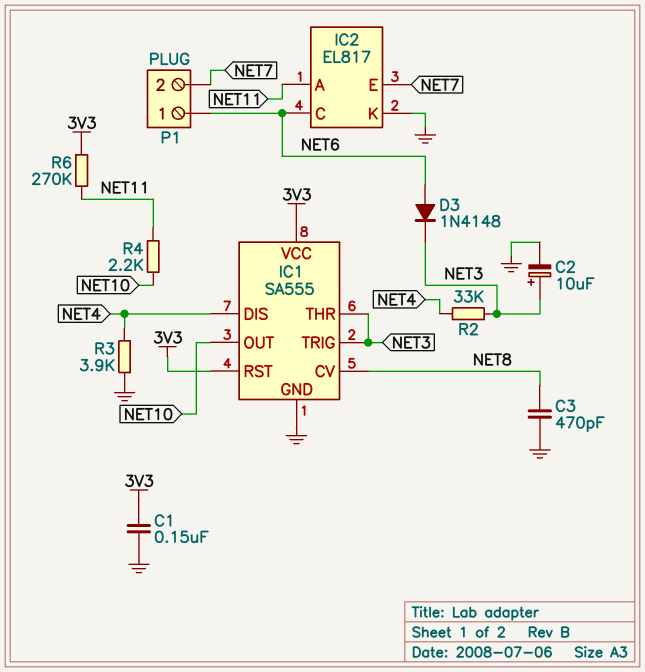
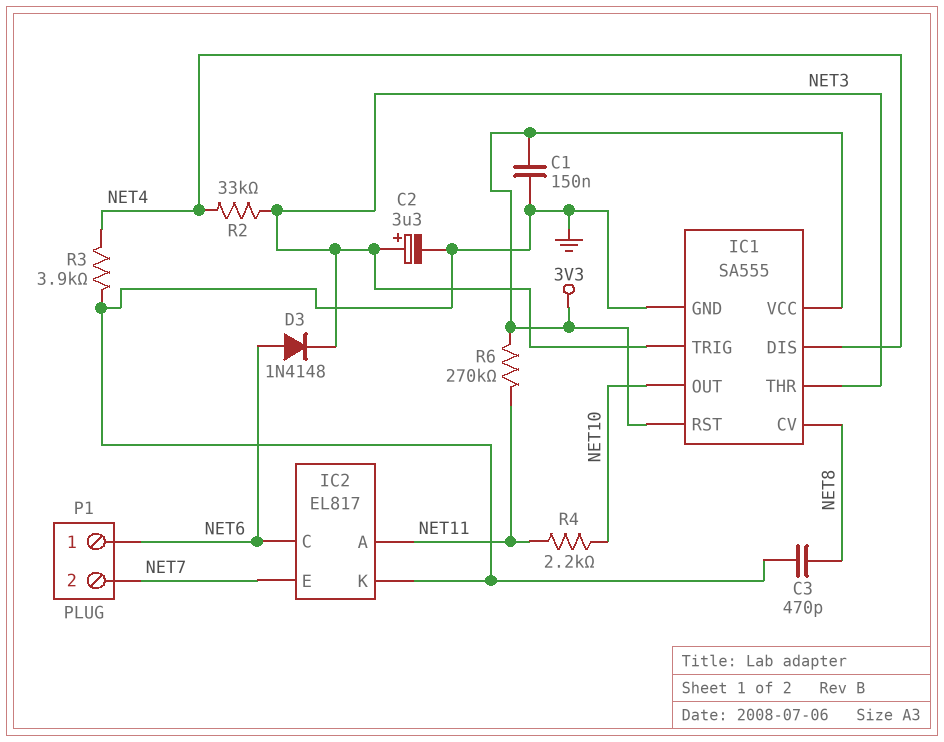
C2: 10uF (plus NET3, minus GND) -> 3.3uF (plus NET3, minus GND)

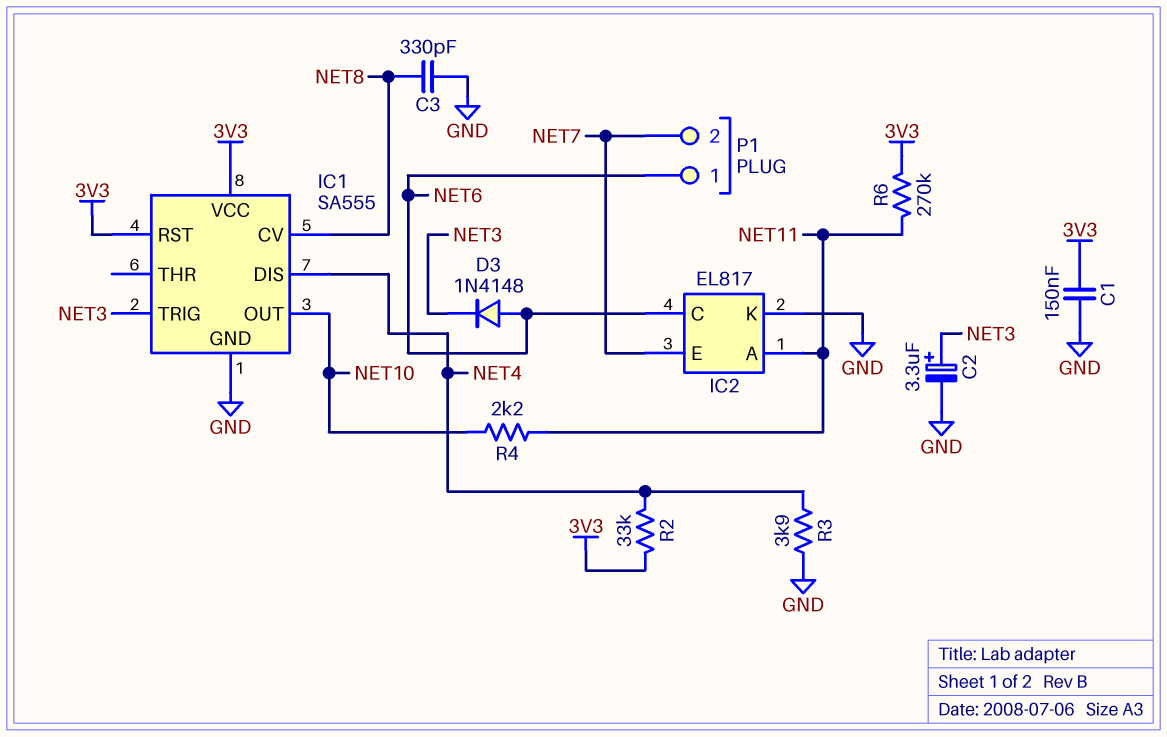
C3: 470pF (GND, NET8) -> 330pF (GND, NET8)
IC1 pin THR: NET3 -> none
R2: 33k (NET3, NET4) -> 33k (3V3, NET4)

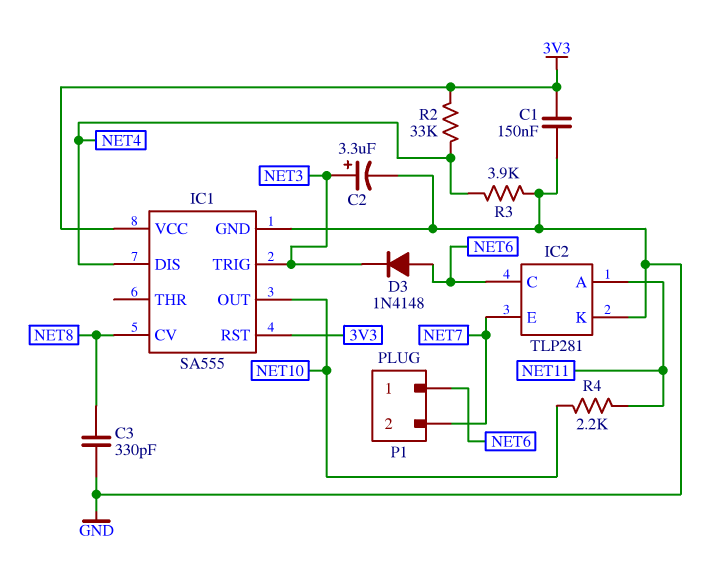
IC2: EL817 -> TLP281
R6: 270k (3V3, NET11) -> none

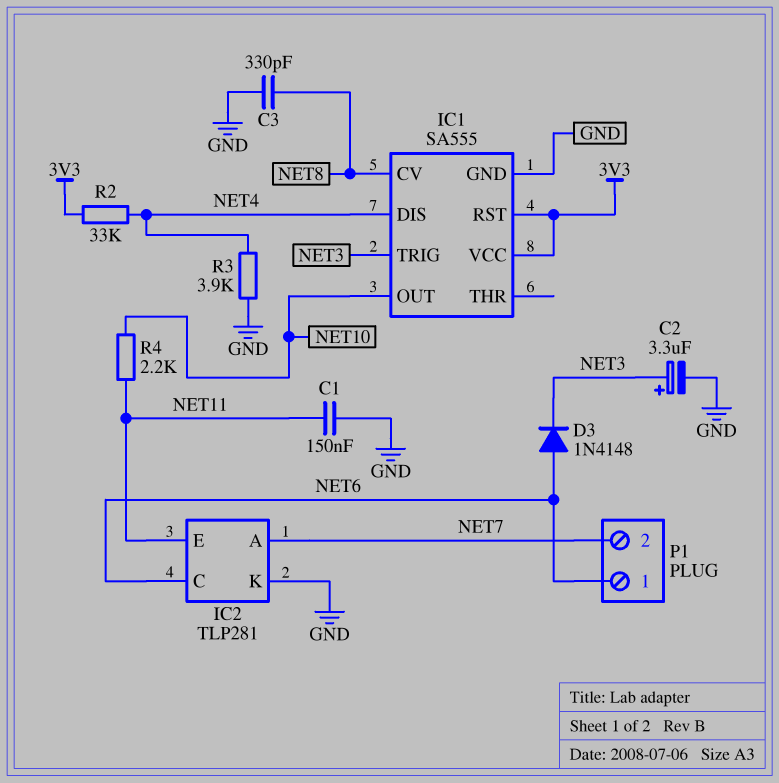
C1: 150nF (3V3, GND) -> 150nF (GND, NET11)
IC2 pin A: NET11 -> NET7
IC2 pin E: NET7 -> NET11

